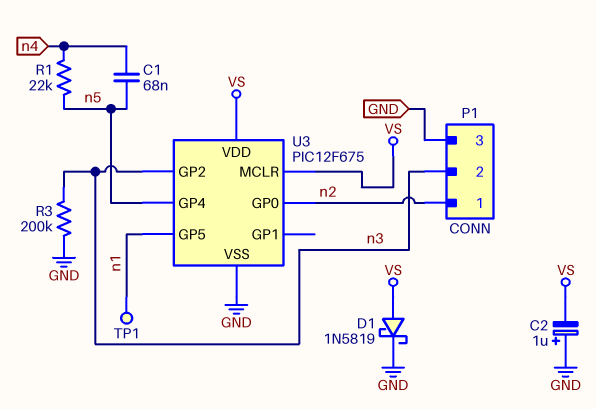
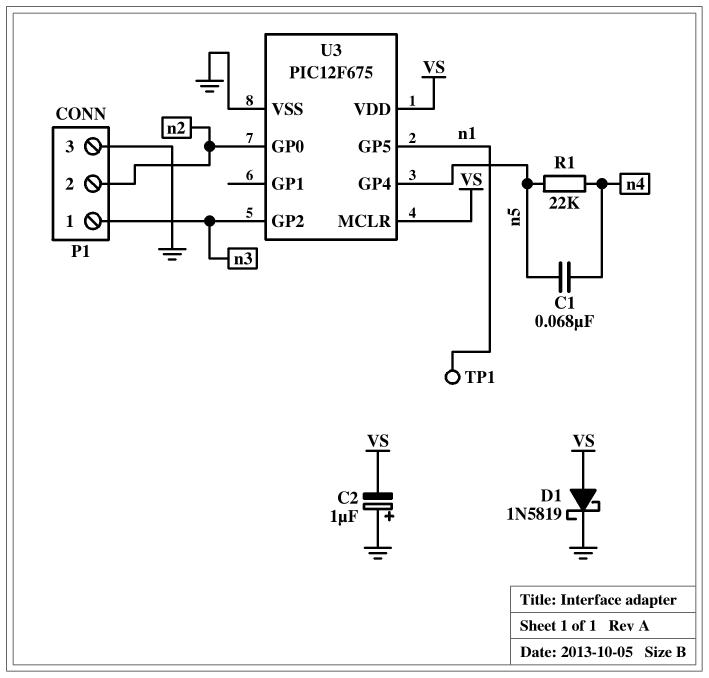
P1 pin 1: n2 -> n3
P1 pin 2: n3 -> n2
R3: 200k (GND, n3) -> none

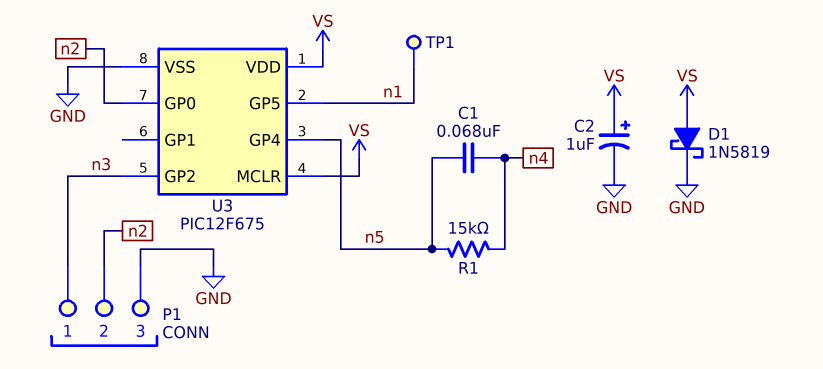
C2: 1uF (plus GND, minus VS) -> 1uF (plus VS, minus GND)
R1: 22k (n4, n5) -> 15k (n4, n5)

